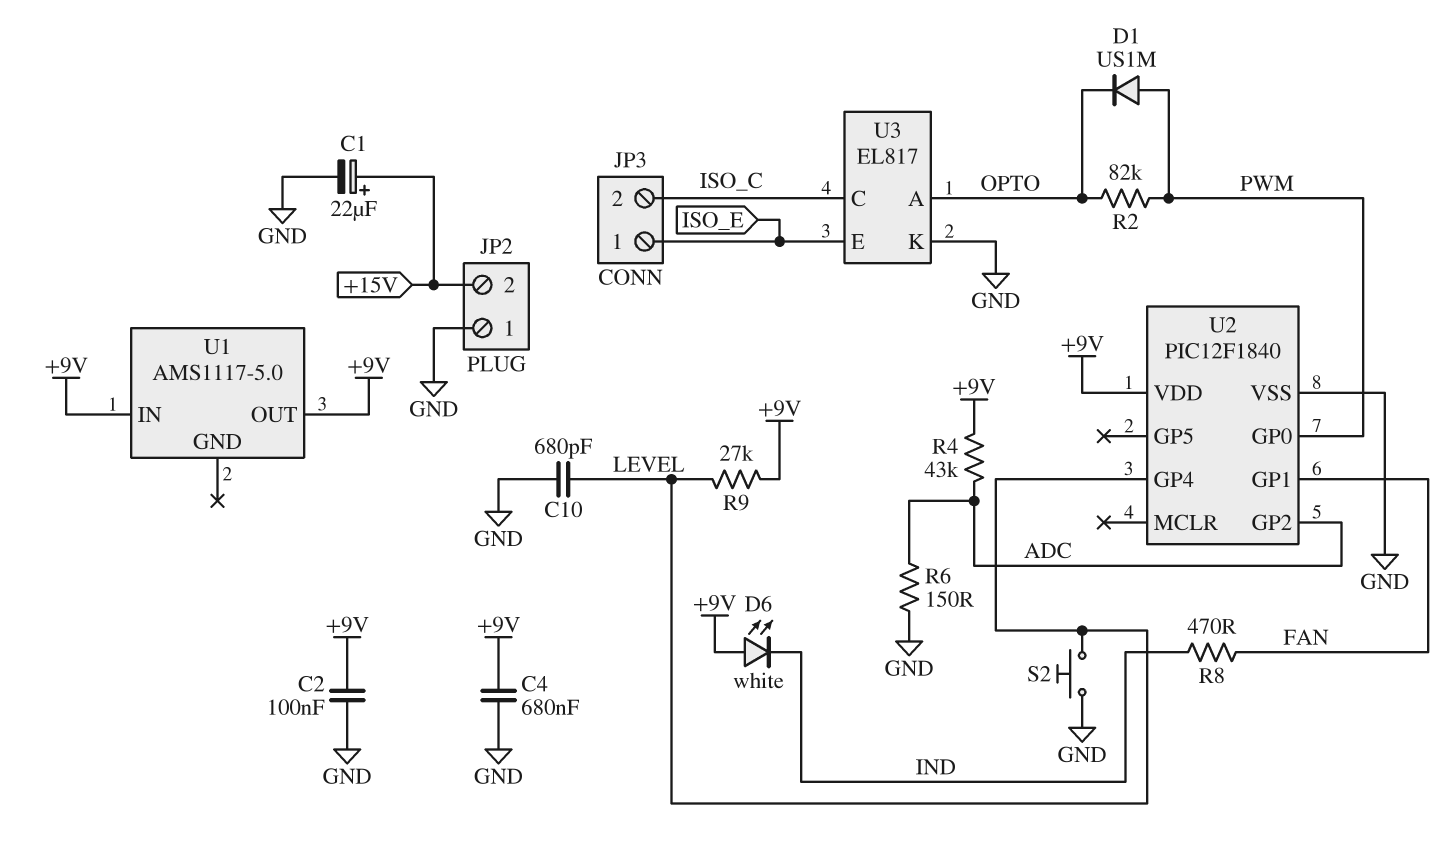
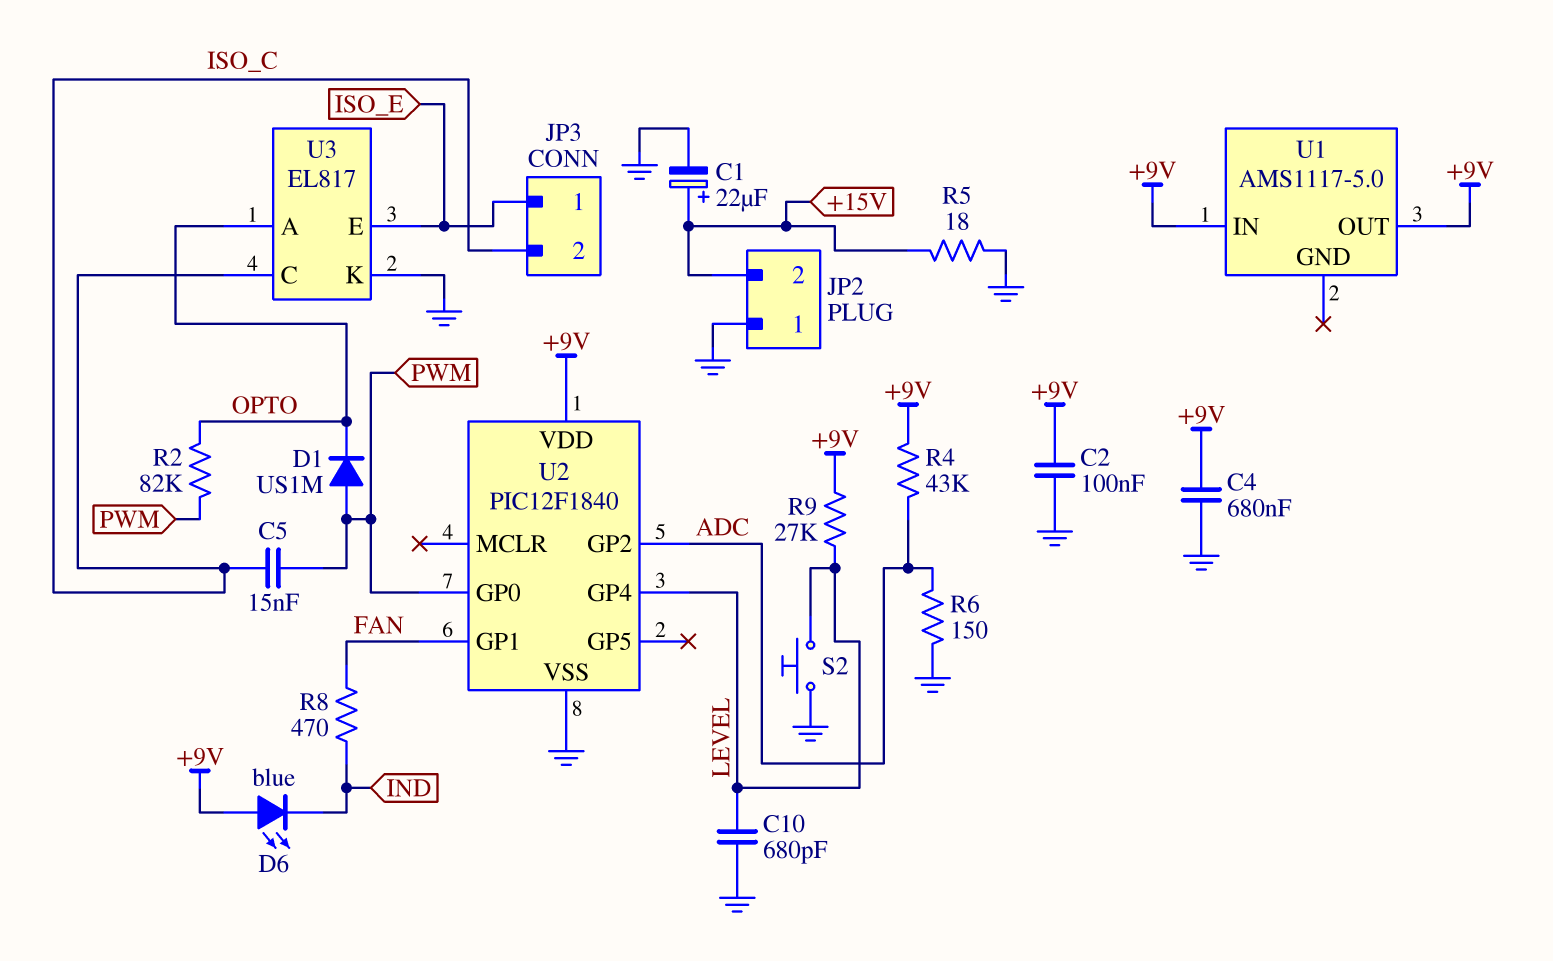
C5: none -> 15nF (ISO_C, PWM)
D6: LED white (A +9V, K IND) -> LED blue (A +9V, K IND)
R5: none -> 18 (+15V, GND)

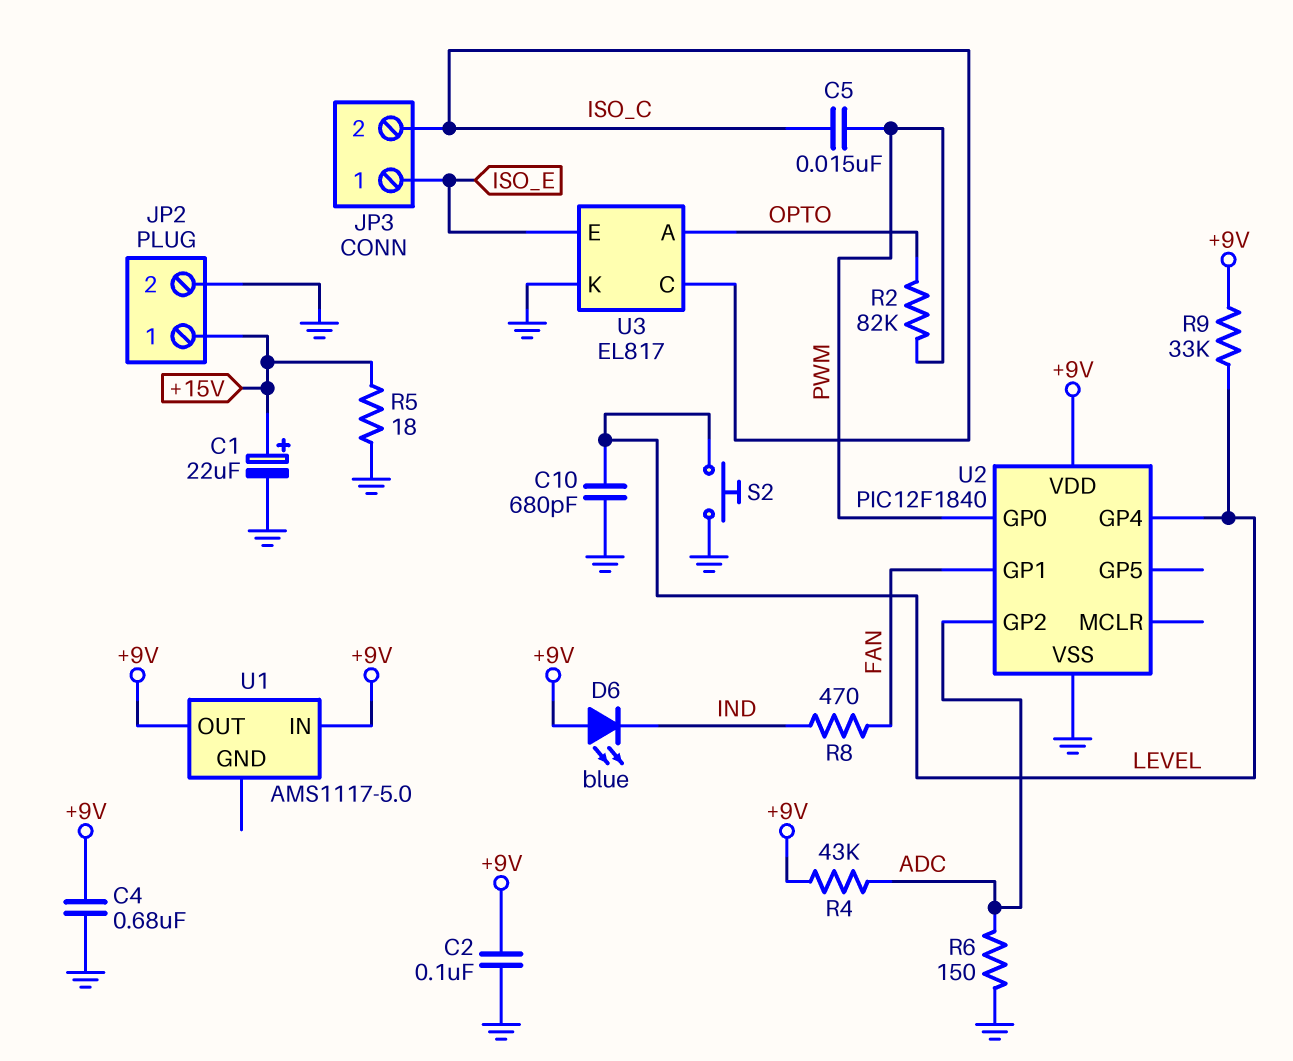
D1: diode US1M (A PWM, K OPTO) -> none
JP2 pin 1: GND -> +15V
JP2 pin 2: +15V -> GND
R9: 27k (+9V, LEVEL) -> 33k (+9V, LEVEL)

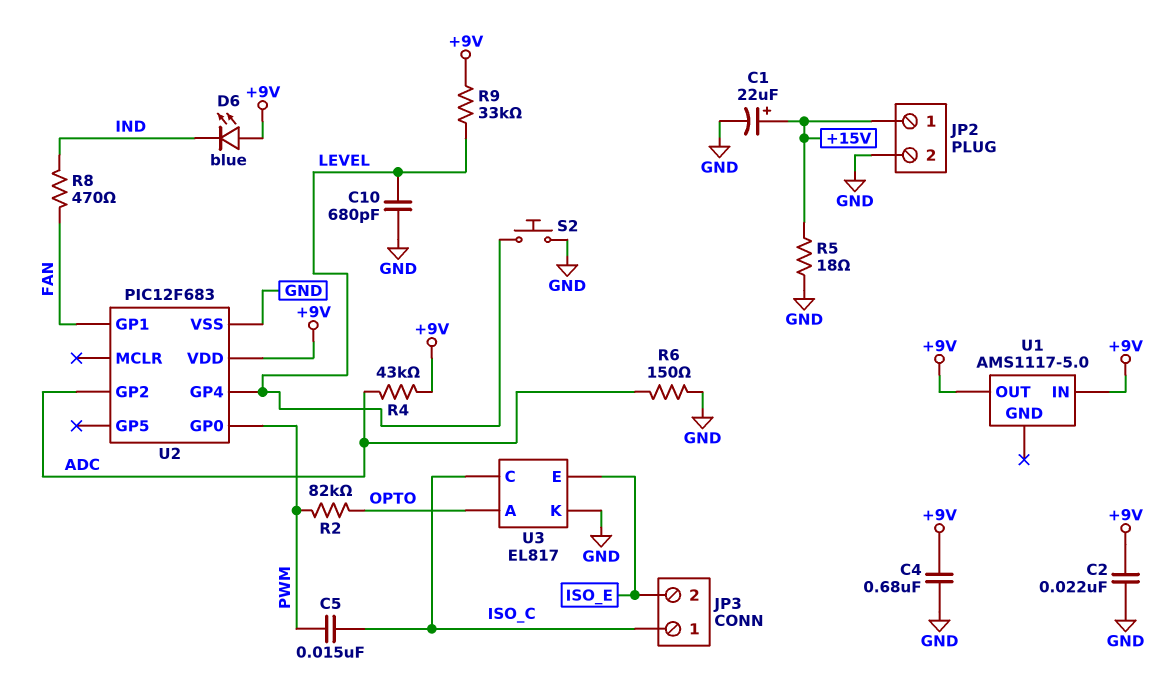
C2: 100nF (+9V, GND) -> 22nF (+9V, GND)
JP3 pin 1: ISO_E -> ISO_C
JP3 pin 2: ISO_C -> ISO_E
U2: PIC12F1840 -> PIC12F683

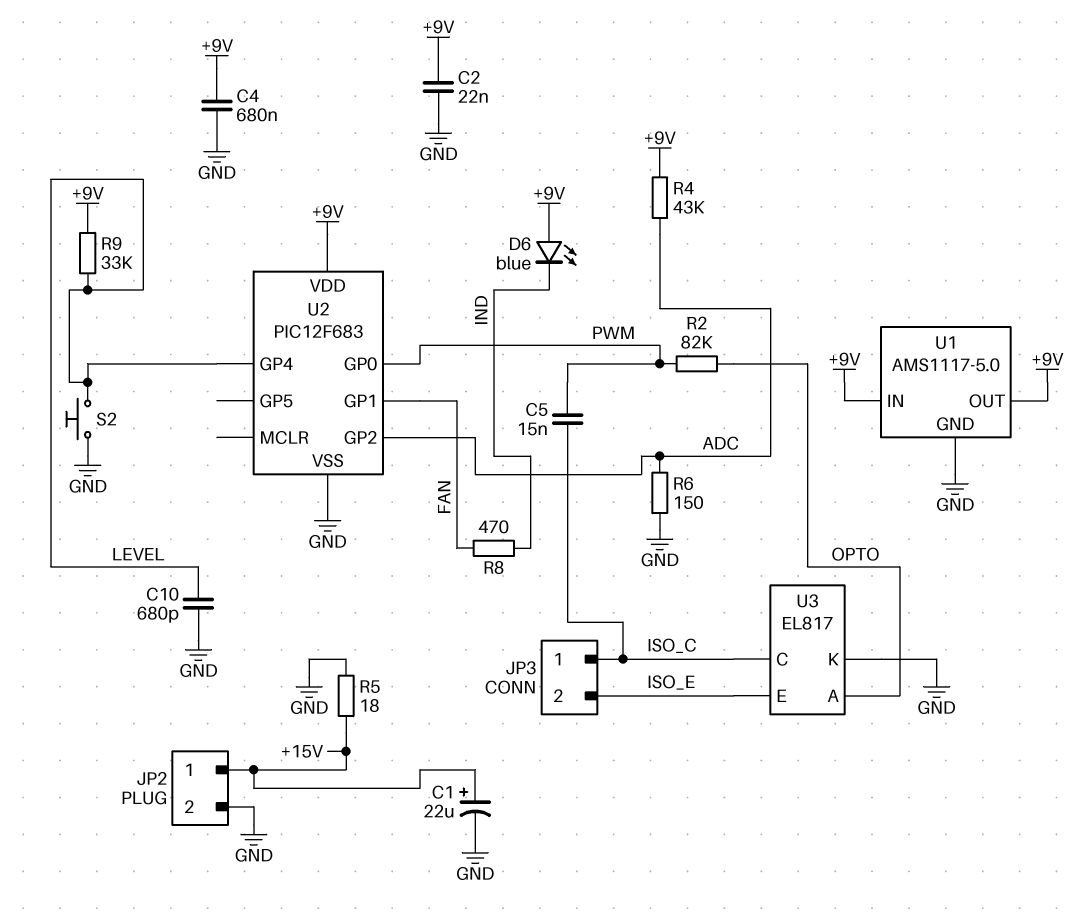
U1 pin GND: none -> GND

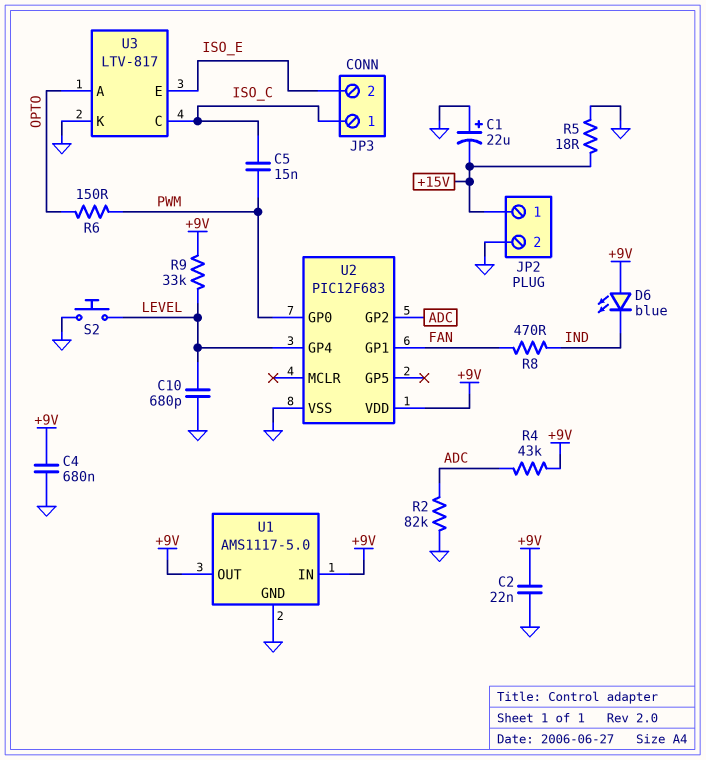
C1: 22uF (plus +15V, minus GND) -> 22uF (plus GND, minus +15V)
R2: 82k (OPTO, PWM) -> 82k (ADC, GND)
R6: 150 (ADC, GND) -> 150 (OPTO, PWM)
U3: EL817 -> LTV-817

